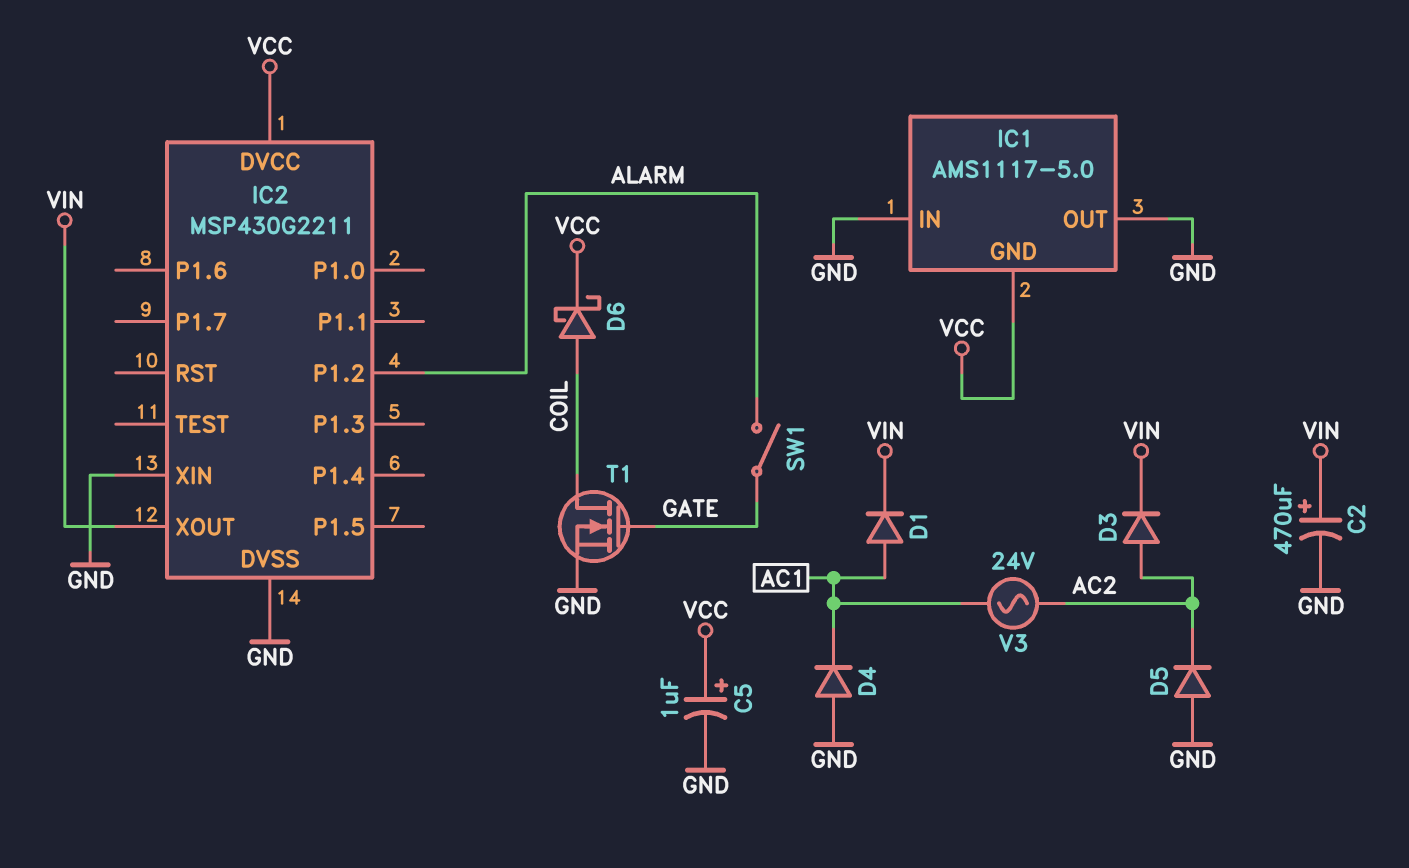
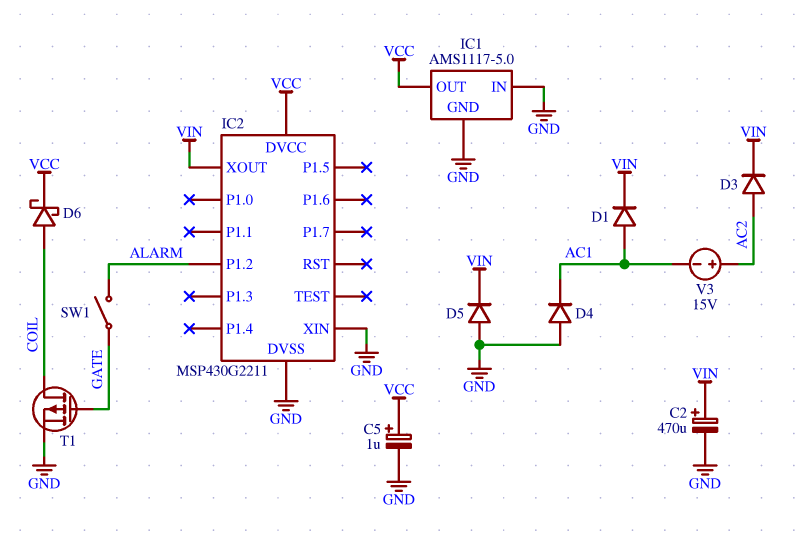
D5: diode (A GND, K AC2) -> diode (A GND, K VIN)
IC1 pin GND: VCC -> GND
IC1 pin OUT: GND -> VCC
T1: NMOS (G GATE, D COIL, S GND) -> PMOS (G GATE, D COIL, S GND)
V3: AC 24V (AC1, AC2) -> 15V (plus AC2, minus AC1)

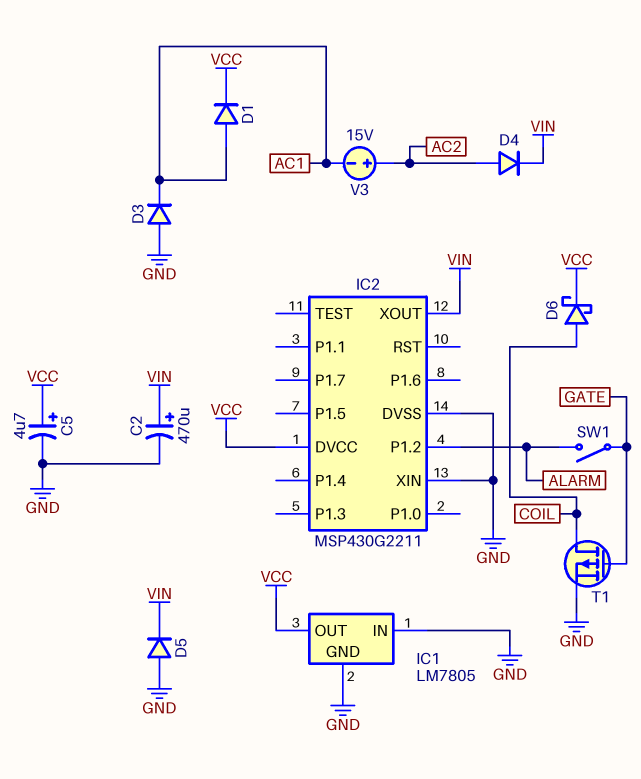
C5: 1uF (plus VCC, minus GND) -> 4.7uF (plus VCC, minus GND)
D1: diode (A AC1, K VIN) -> diode (A AC1, K VCC)
D3: diode (A AC2, K VIN) -> diode (A GND, K AC1)
D4: diode (A GND, K AC1) -> diode (A AC2, K VIN)
IC1: AMS1117-5.0 -> LM7805

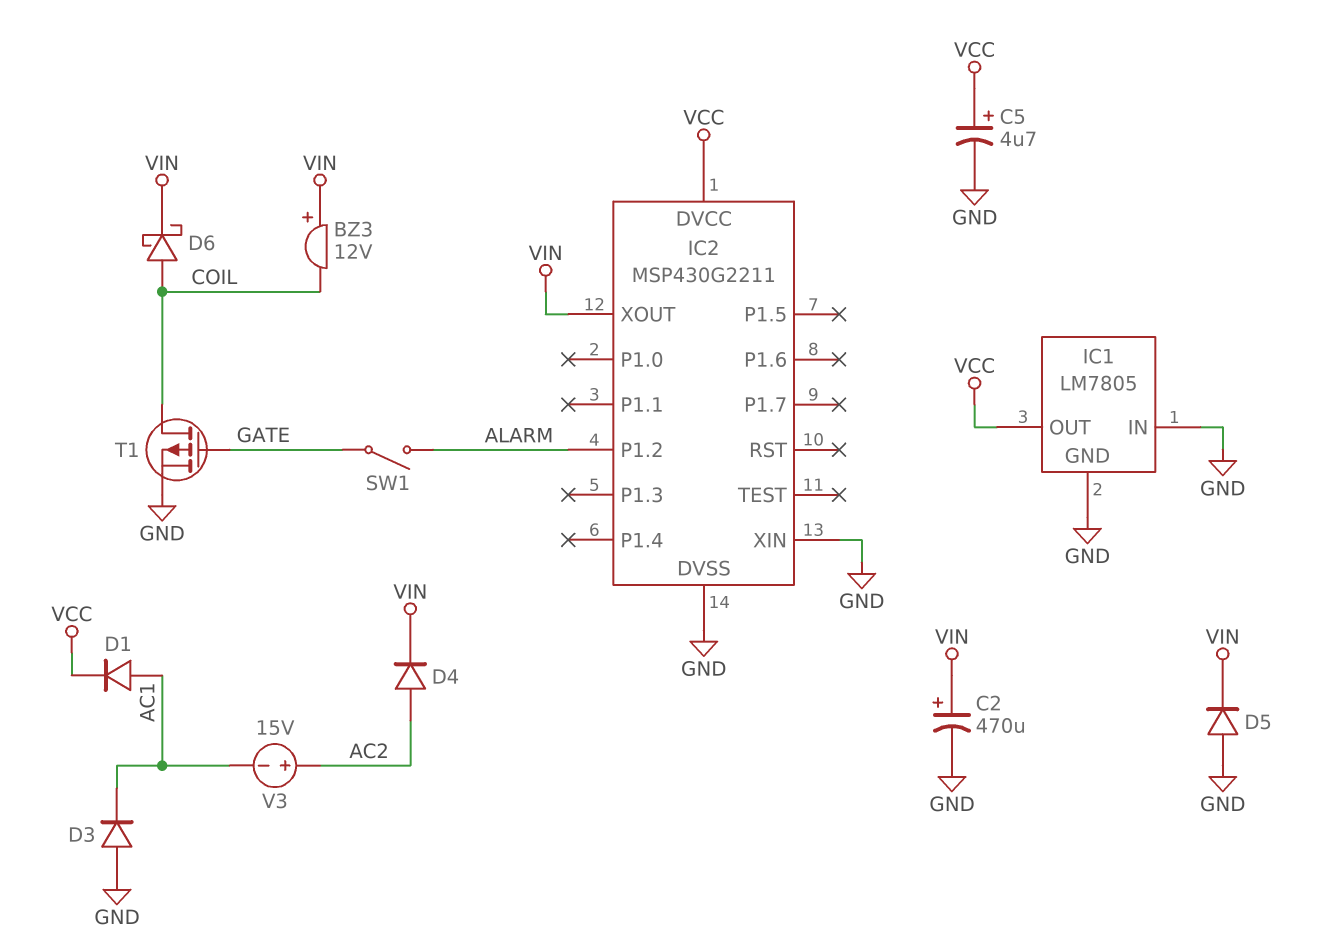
BZ3: none -> buzzer 12V (plus VIN, minus COIL)
D6: schottky (A COIL, K VCC) -> schottky (A COIL, K VIN)

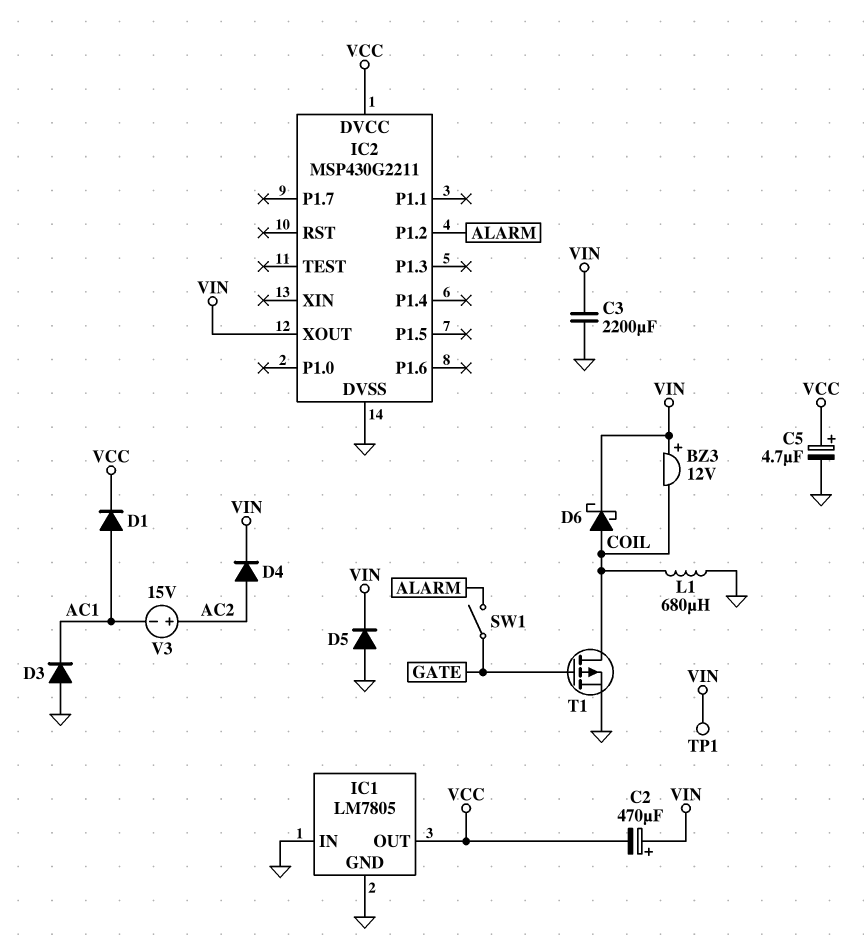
C2: 470uF (plus VIN, minus GND) -> 470uF (plus VIN, minus VCC)
C3: none -> 2200uF (GND, VIN)
IC2 pin XIN: GND -> none
L1: none -> 680uH (COIL, GND)
TP1: none -> test point (VIN)

